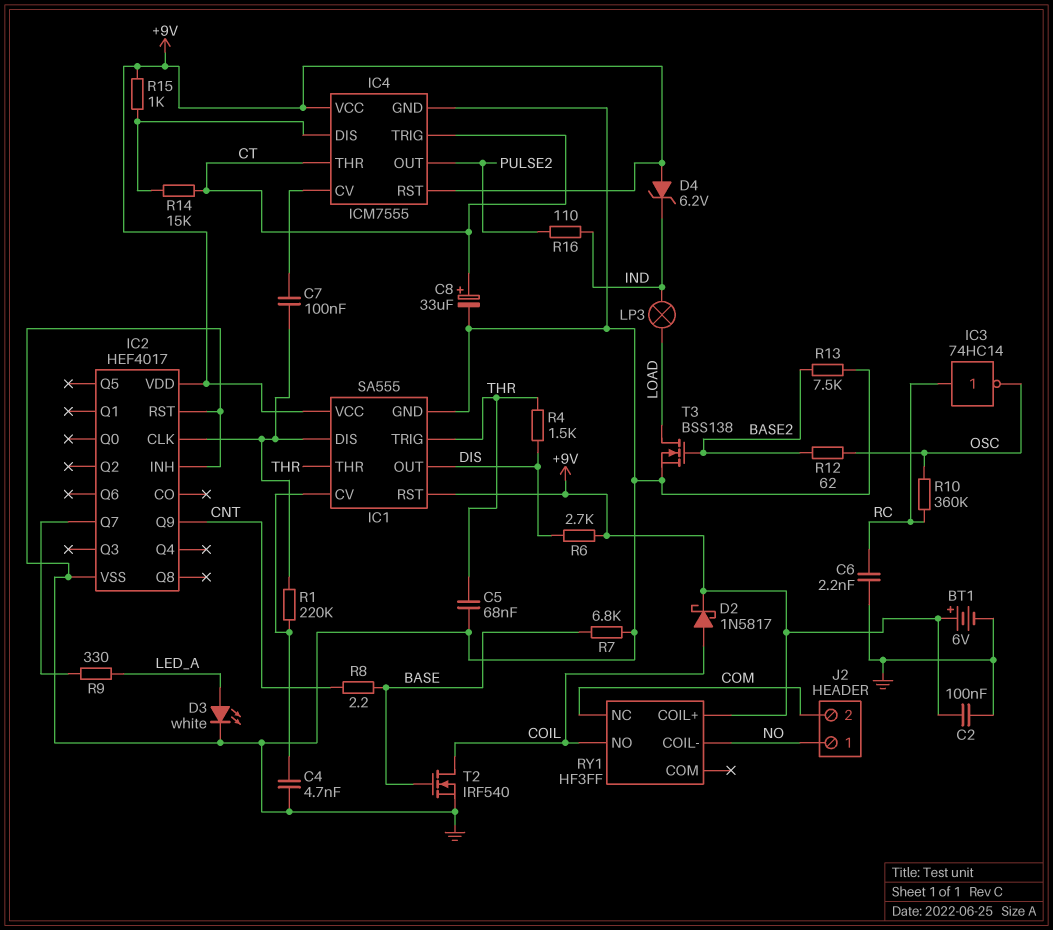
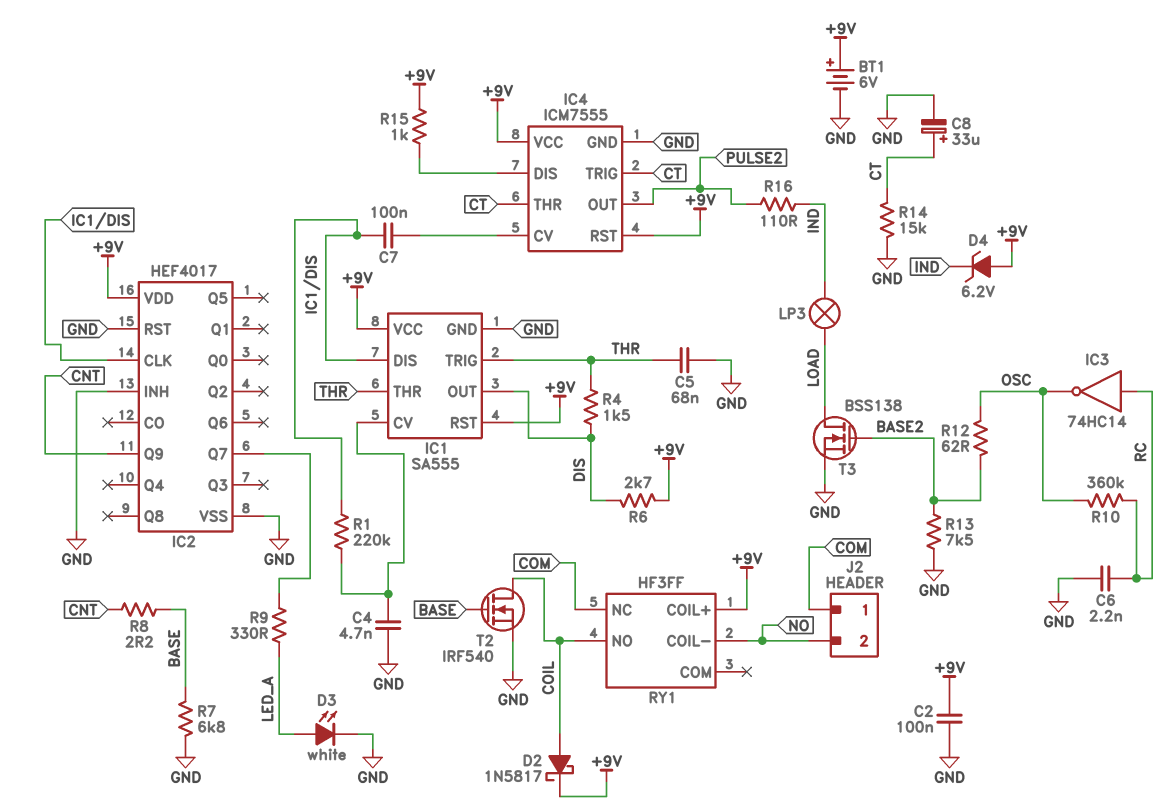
J2 pin 1: NO -> COM
J2 pin 2: COM -> NO
R14: 15k (CT, IC4/DIS) -> 15k (CT, GND)

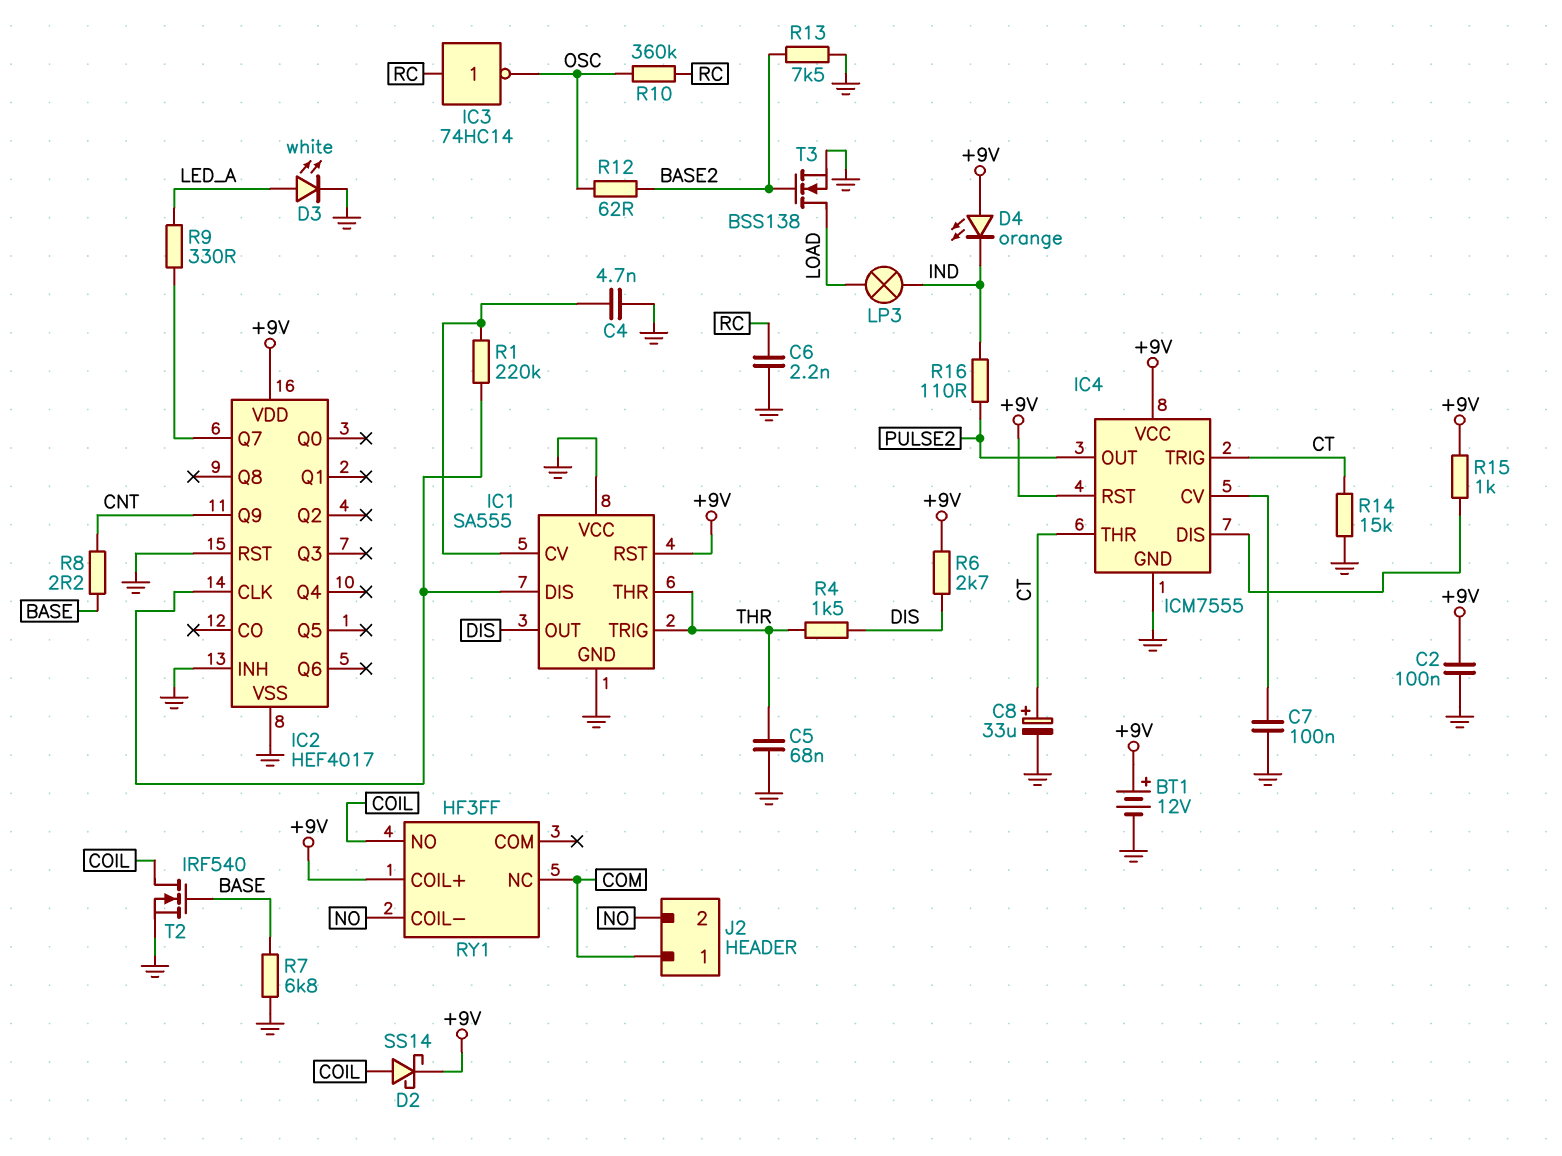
BT1: 6V (plus +9V, minus GND) -> 12V (plus +9V, minus GND)
C7: 100nF (IC1/DIS, IC4/CV) -> 100nF (GND, IC4/CV)
D2: schottky 1N5817 (A COIL, K +9V) -> schottky SS14 (A COIL, K +9V)
D4: zener 6.2V (A +9V, K IND) -> LED orange (A +9V, K IND)
IC1 pin VCC: +9V -> GND

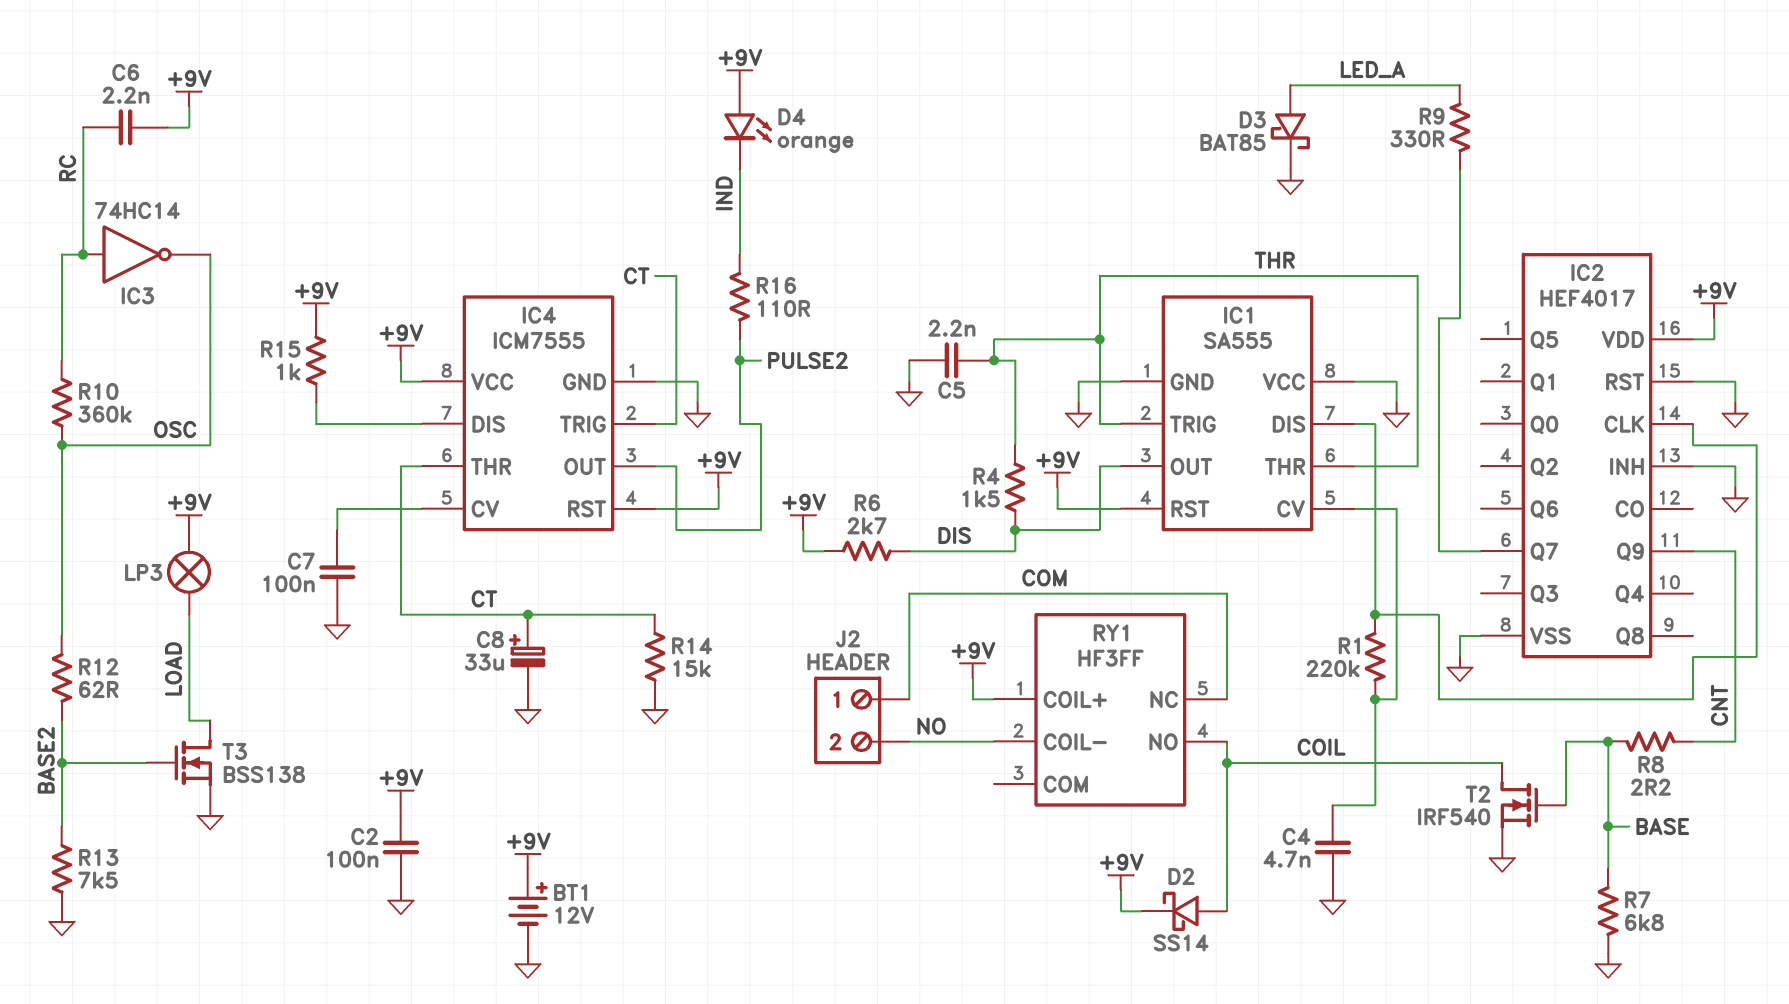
C5: 68nF (GND, THR) -> 2.2nF (GND, THR)
C6: 2.2nF (GND, RC) -> 2.2nF (+9V, RC)
D3: LED white (A LED_A, K GND) -> schottky BAT85 (A LED_A, K GND)
LP3: lamp (IND, LOAD) -> lamp (+9V, LOAD)

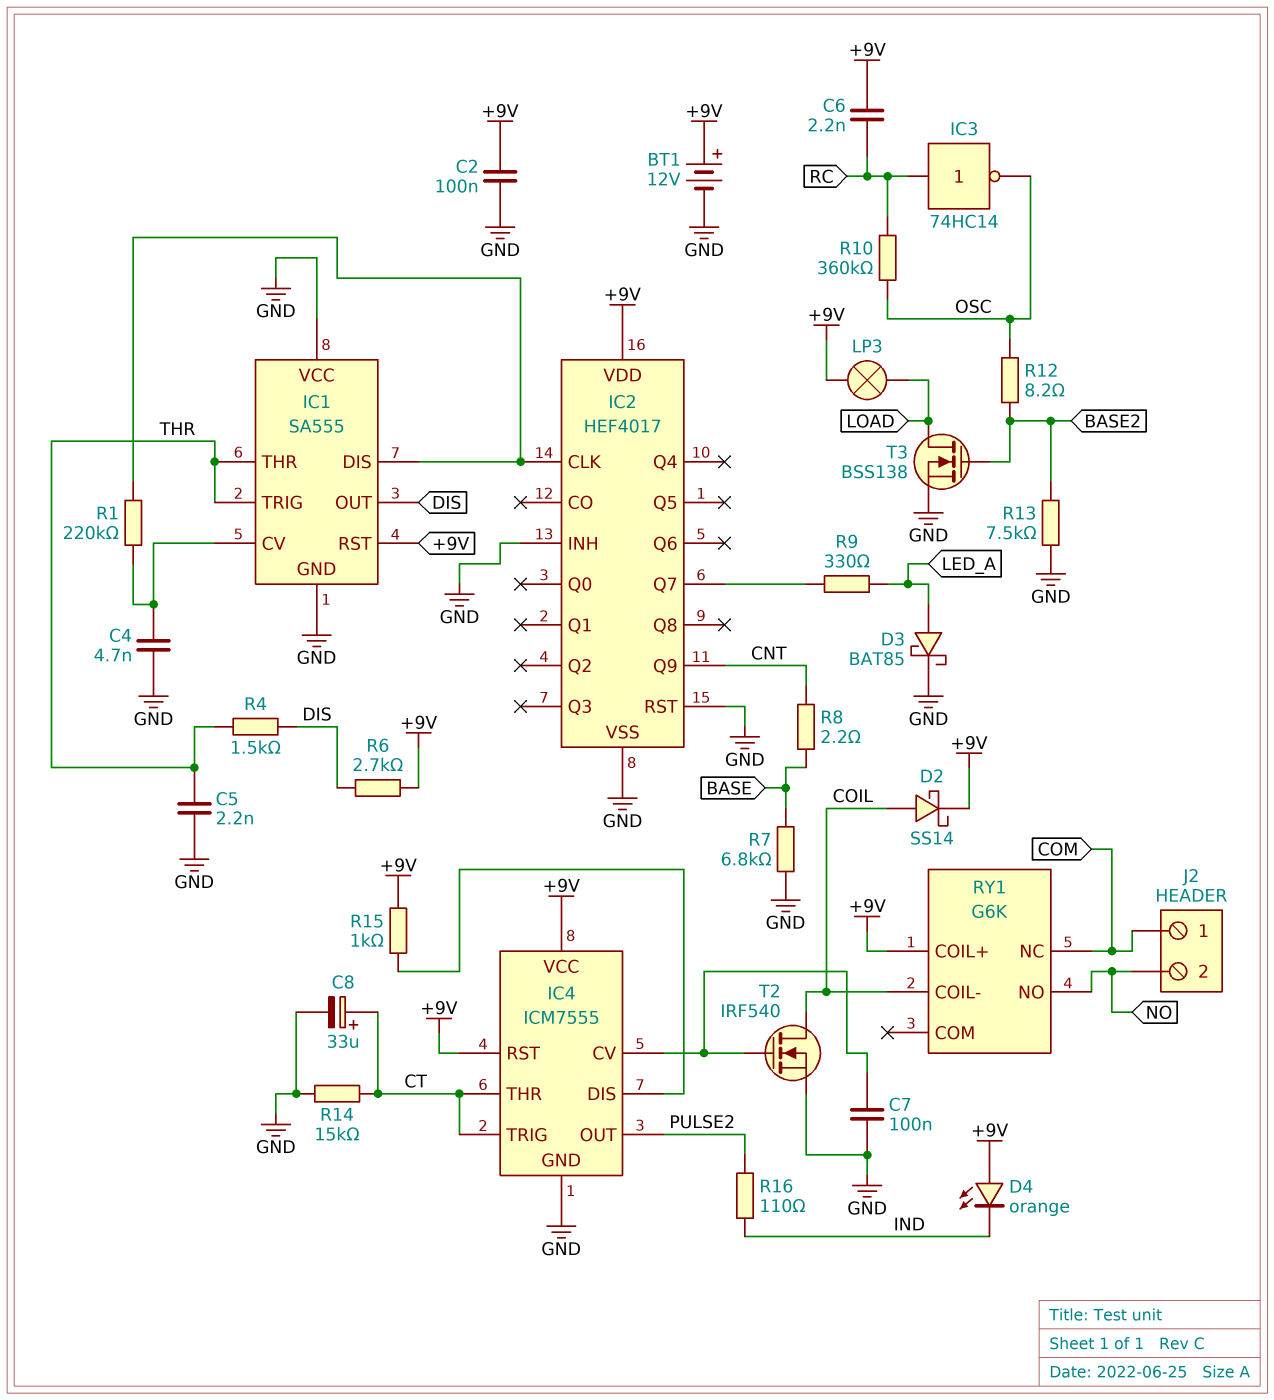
R12: 62 (BASE2, OSC) -> 8.2 (BASE2, OSC)
RY1: HF3FF -> G6K
RY1 pin COIL-: NO -> COIL
RY1 pin NO: COIL -> NO
T2: NMOS IRF540 (G BASE, D COIL, S GND) -> NMOS IRF540 (G IC4/CV, D COIL, S GND)

